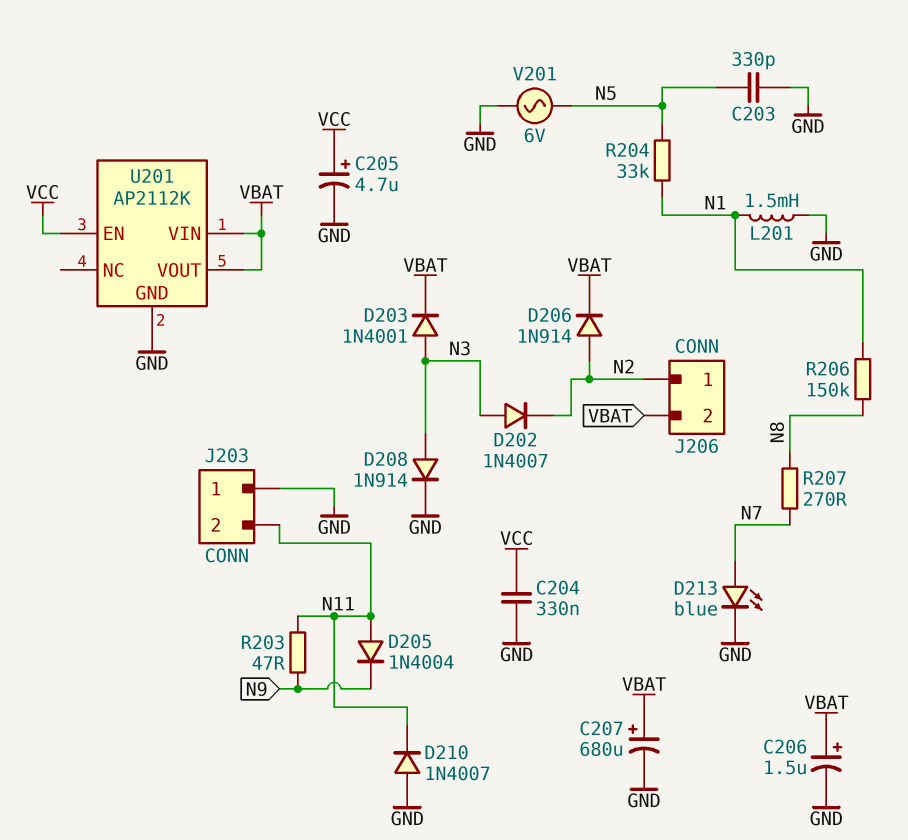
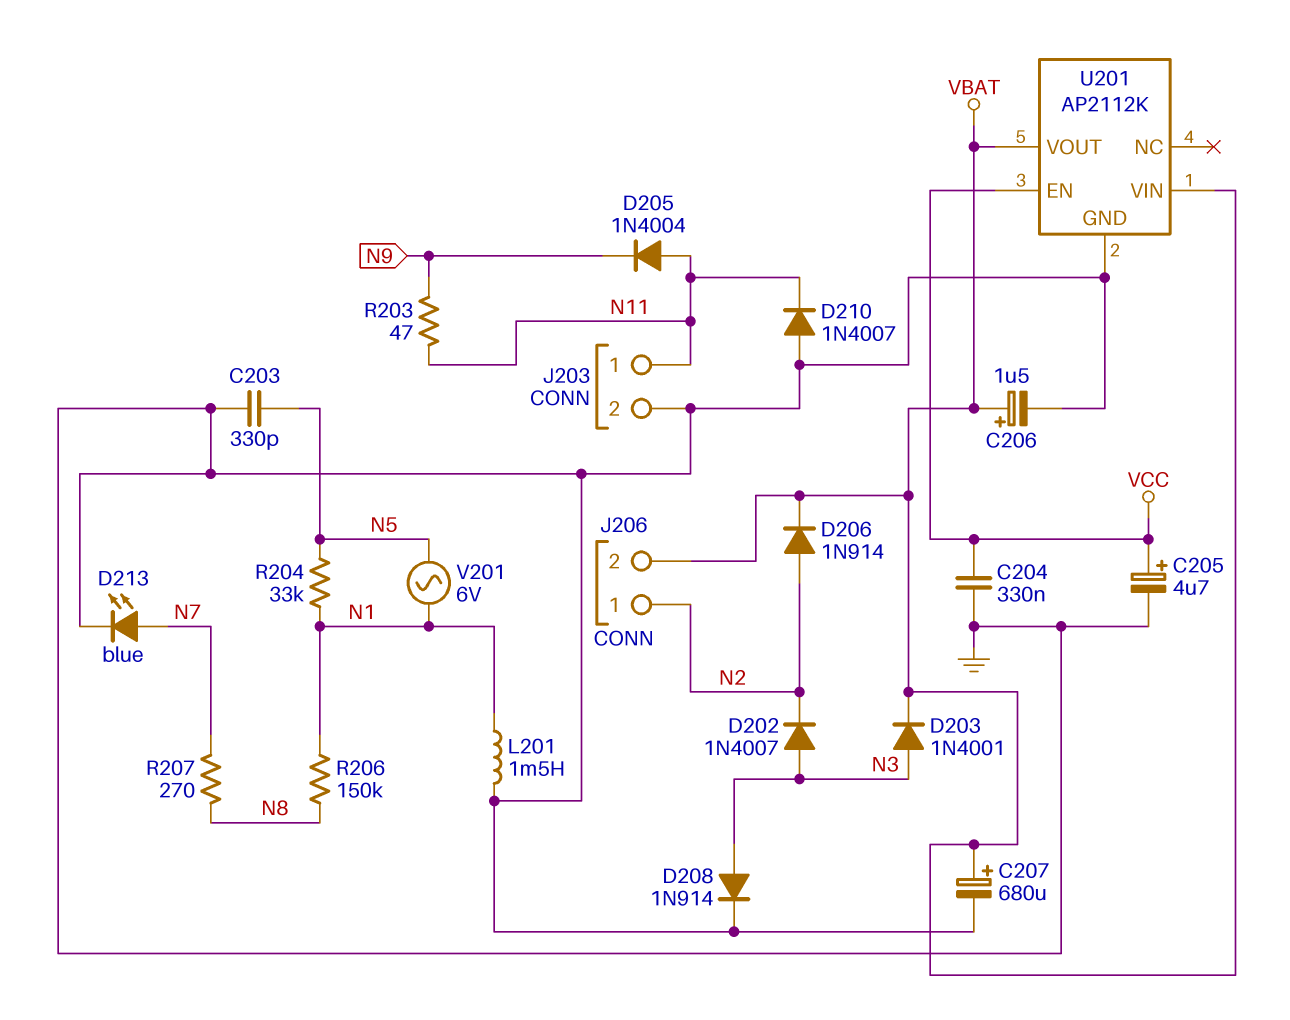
J203 pin 1: GND -> N11
J203 pin 2: N11 -> GND
V201: AC 6V (GND, N5) -> AC 6V (N1, N5)

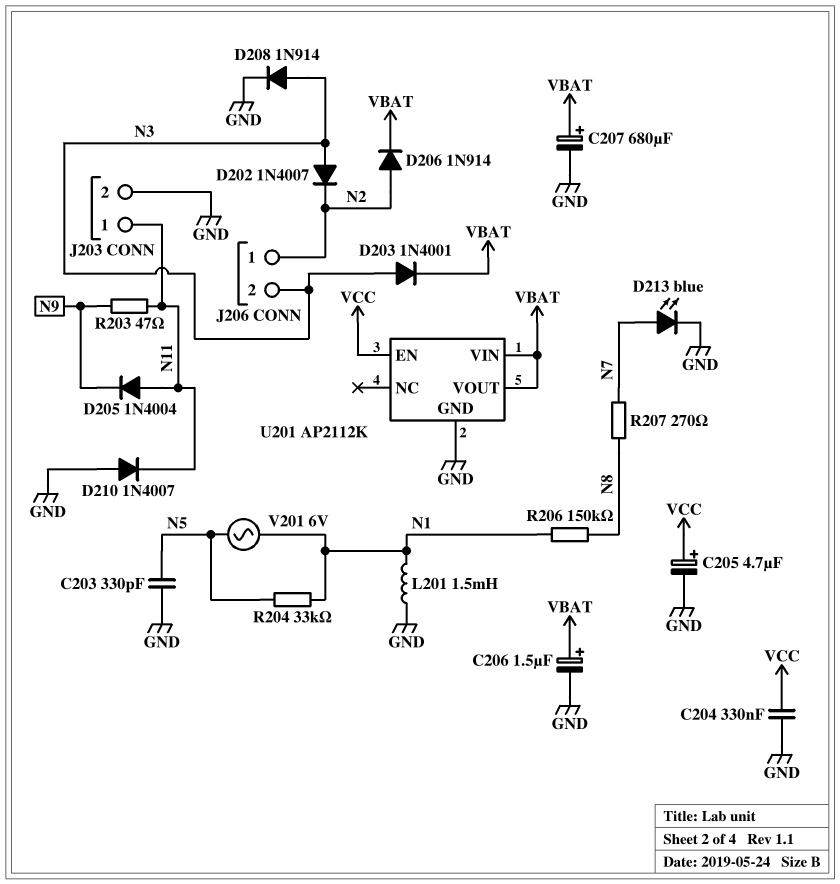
J206 pin 2: VBAT -> N3

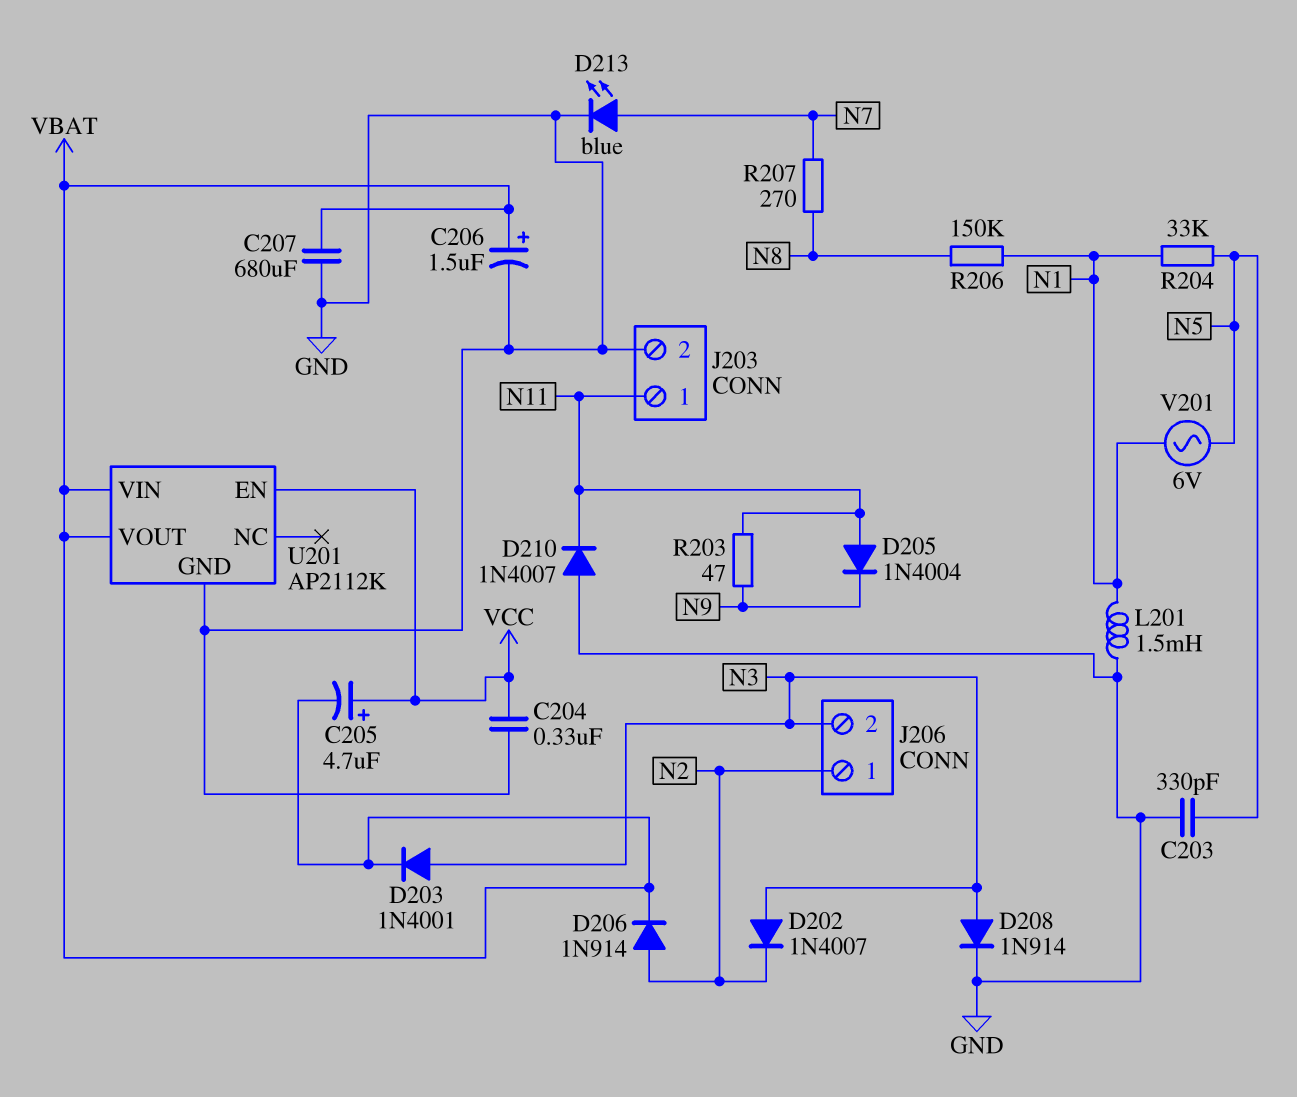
C205: 4.7uF (plus VCC, minus GND) -> 4.7uF (plus VCC, minus VBAT)
C207: 680uF (plus VBAT, minus GND) -> 680uF (GND, VBAT)

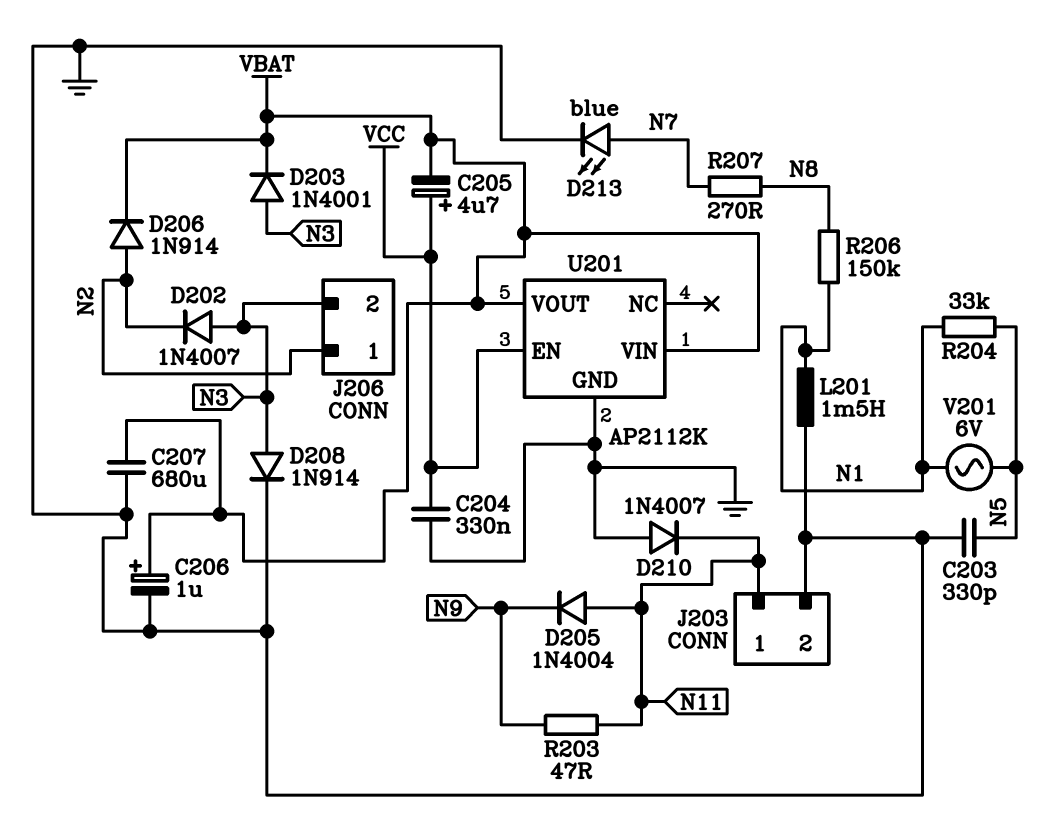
C206: 1.5uF (plus VBAT, minus GND) -> 1uF (plus VBAT, minus GND)

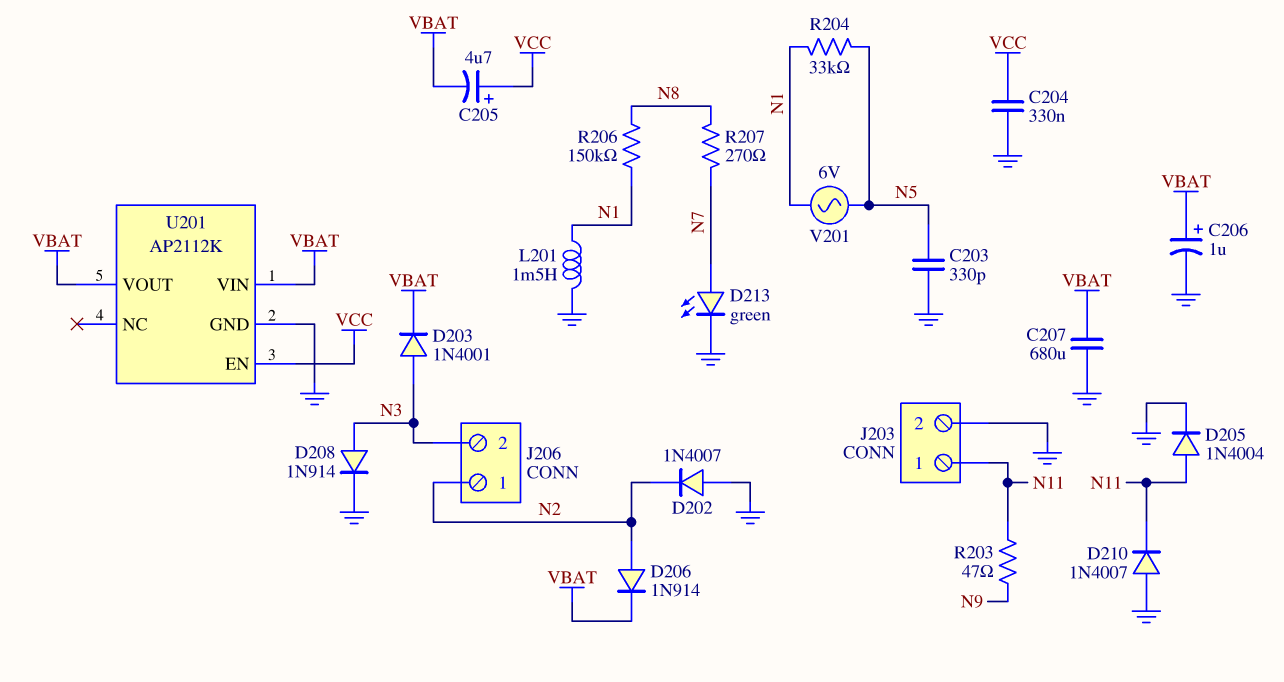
D202: diode 1N4007 (A N3, K N2) -> diode 1N4007 (A GND, K N2)
D205: diode 1N4004 (A N11, K N9) -> diode 1N4004 (A N11, K GND)
D213: LED blue (A N7, K GND) -> LED green (A N7, K GND)

